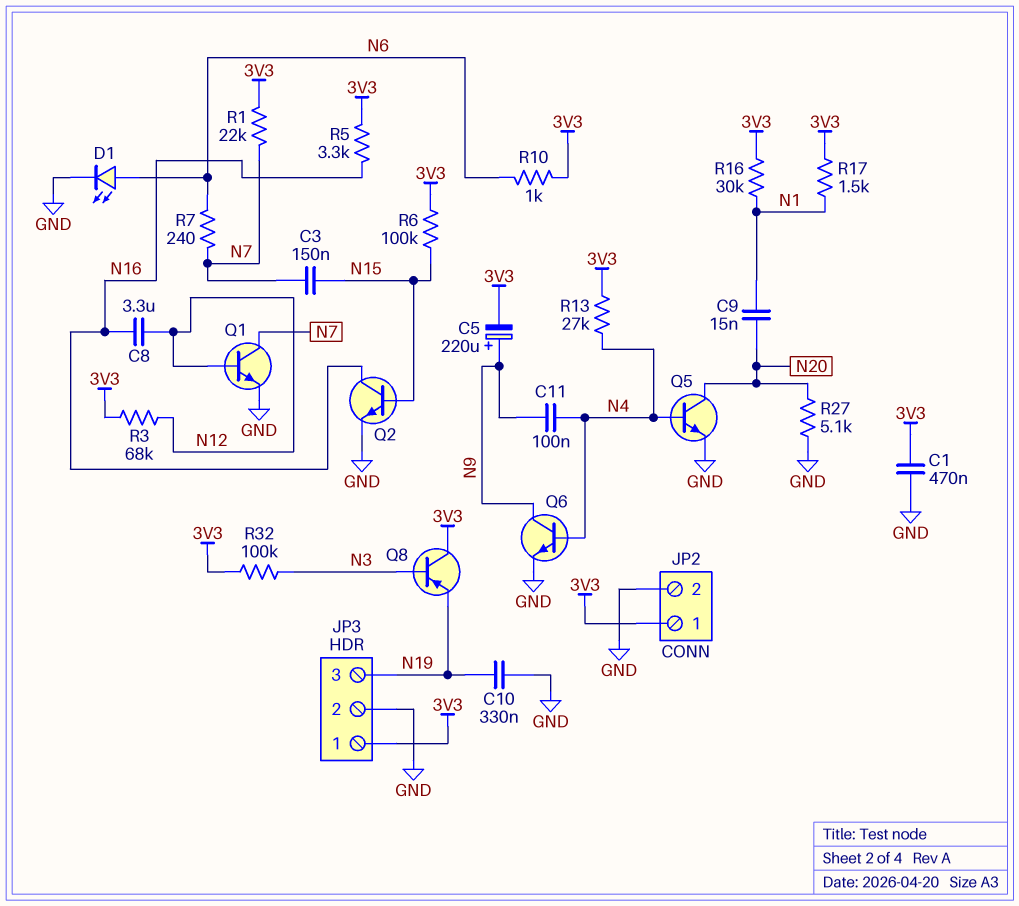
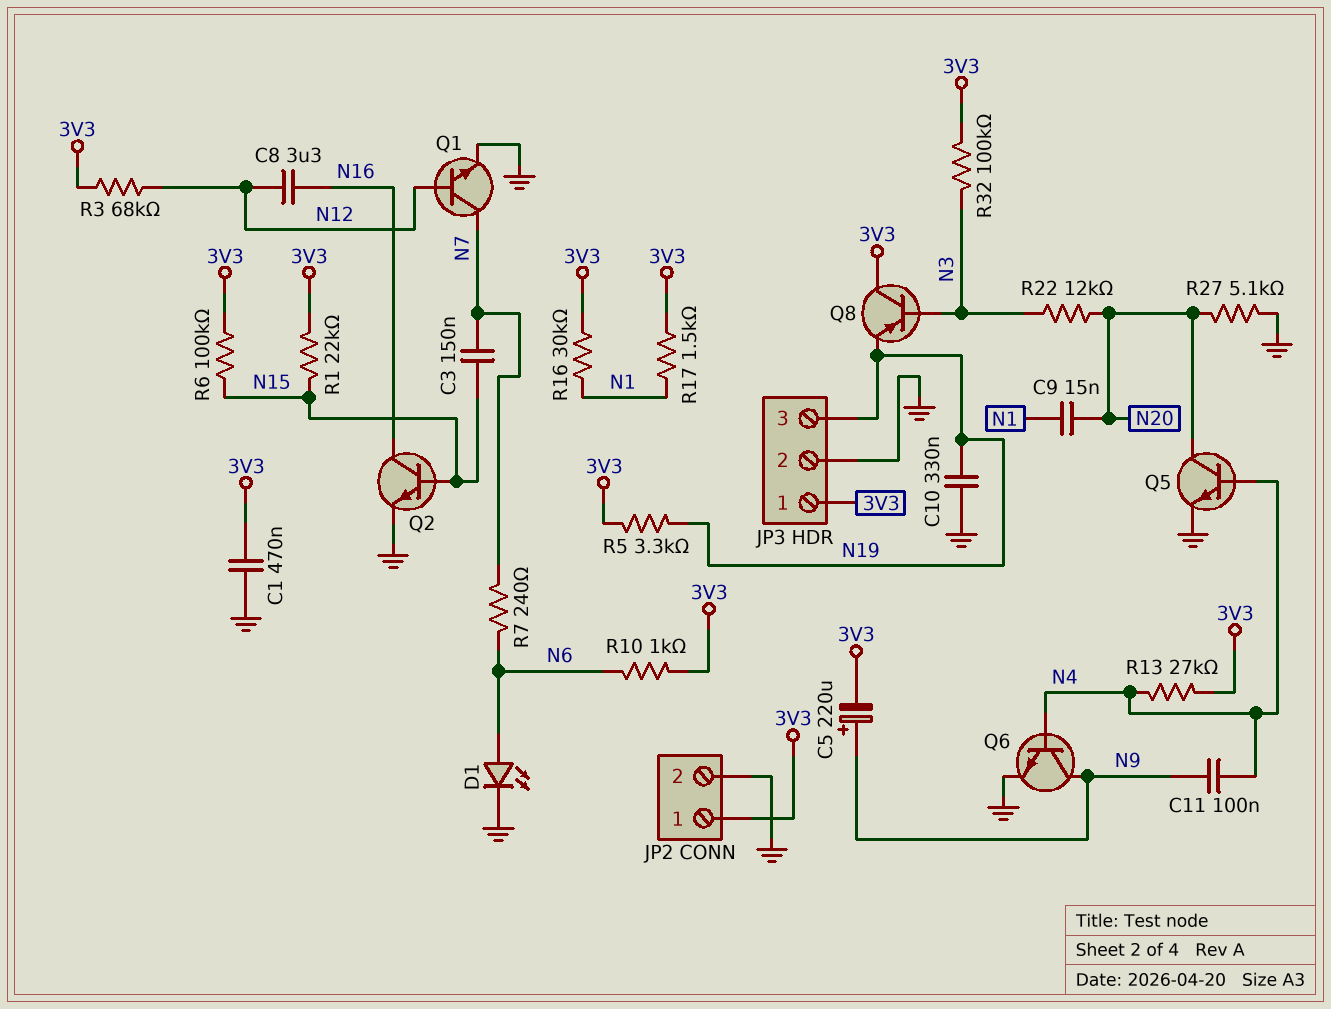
R1: 22k (3V3, N7) -> 22k (3V3, N15)
R5: 3.3k (3V3, N16) -> 3.3k (3V3, N19)
R22: none -> 12k (N3, N20)

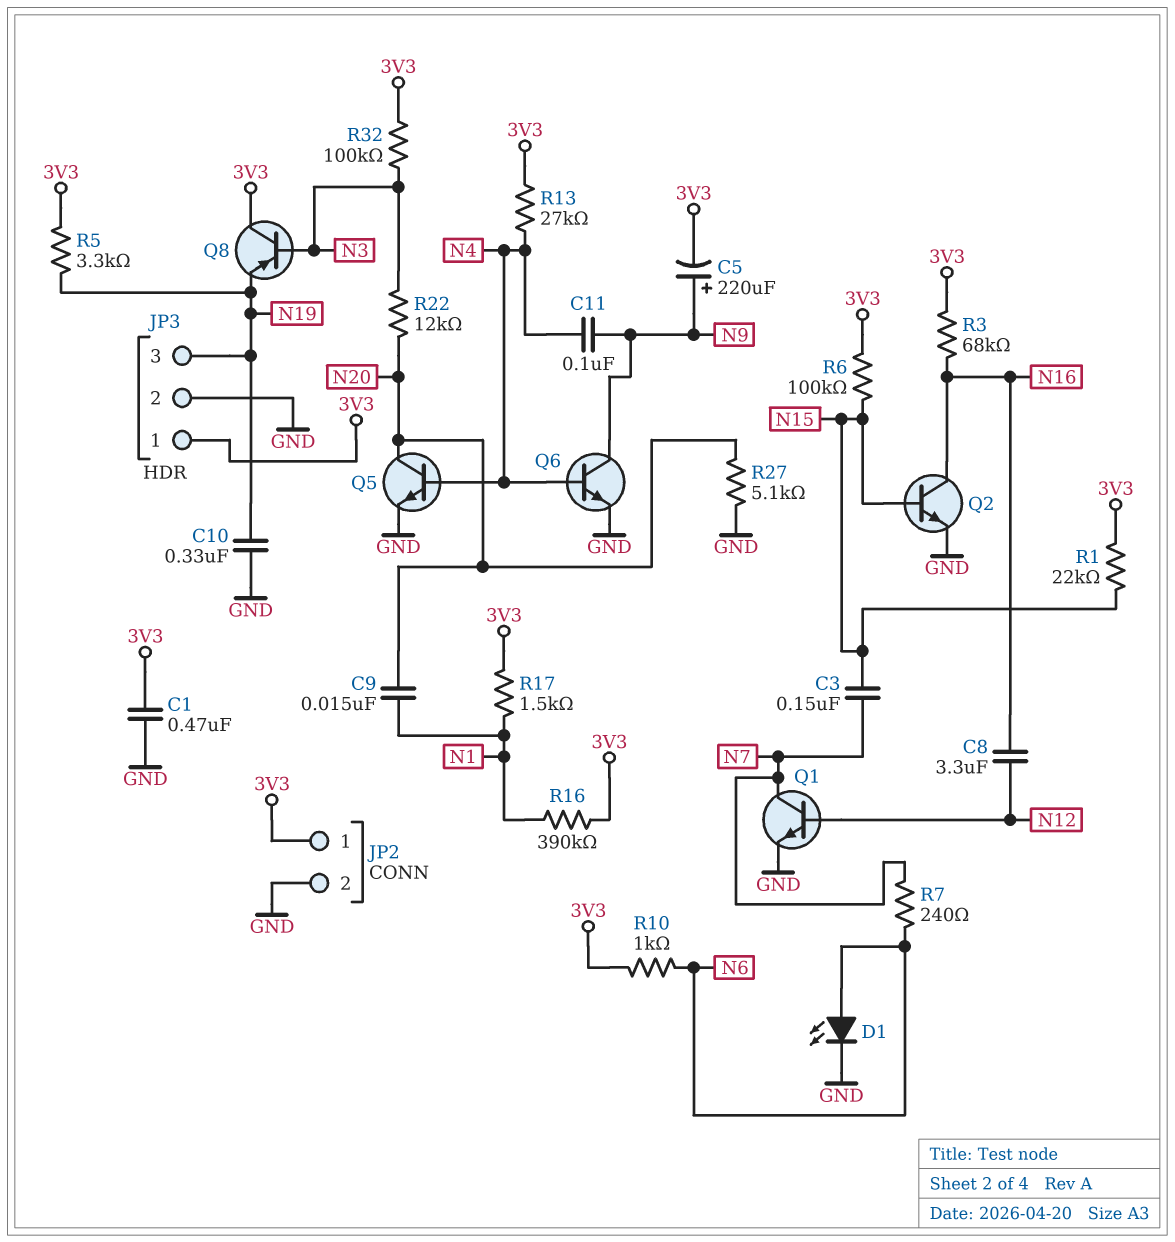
R3: 68k (3V3, N12) -> 68k (3V3, N16)
R16: 30k (3V3, N1) -> 390k (3V3, N1)

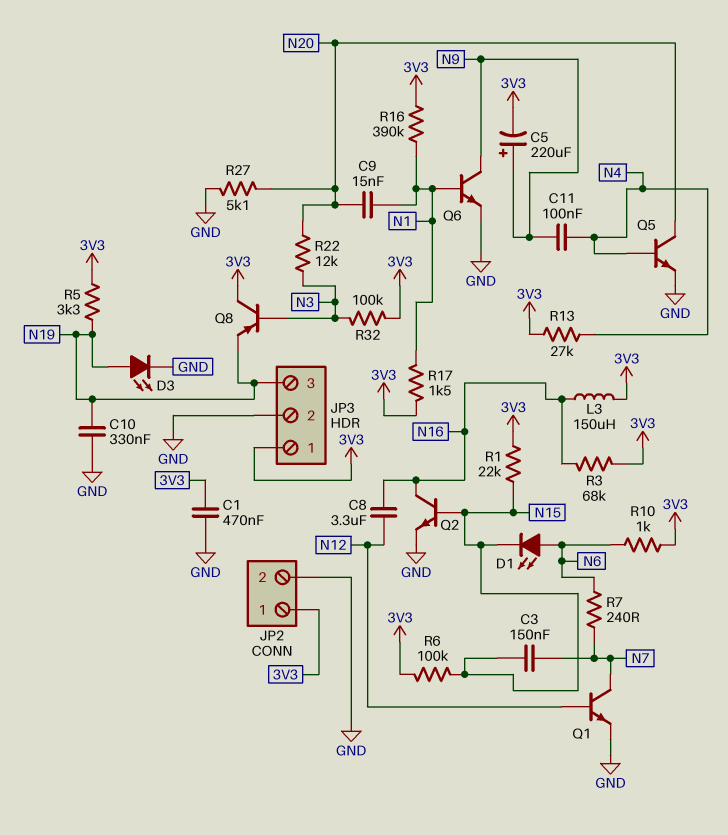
D1: LED (A N6, K GND) -> LED (A N6, K N15)
D3: none -> LED (A N19, K GND)
L3: none -> 150uH (3V3, N16)
Q6: NPN (B N4, C N9, E GND) -> NPN (B N1, C N9, E GND)

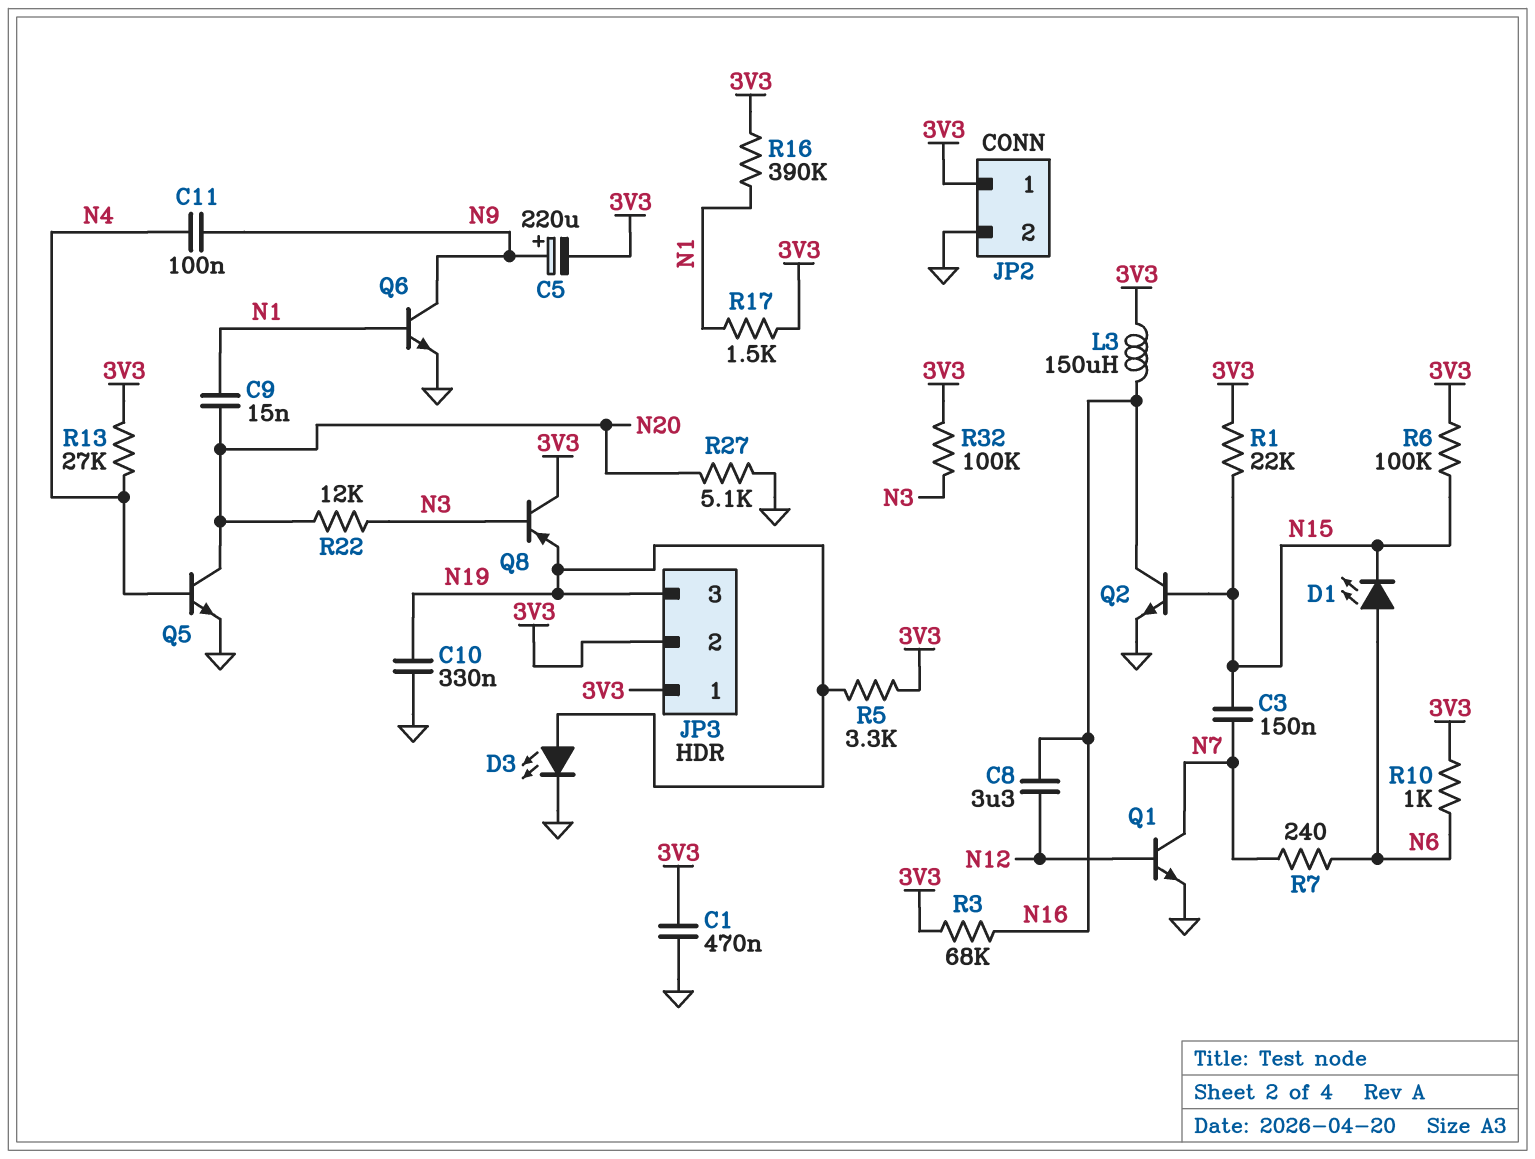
JP3 pin 2: GND -> 3V3

